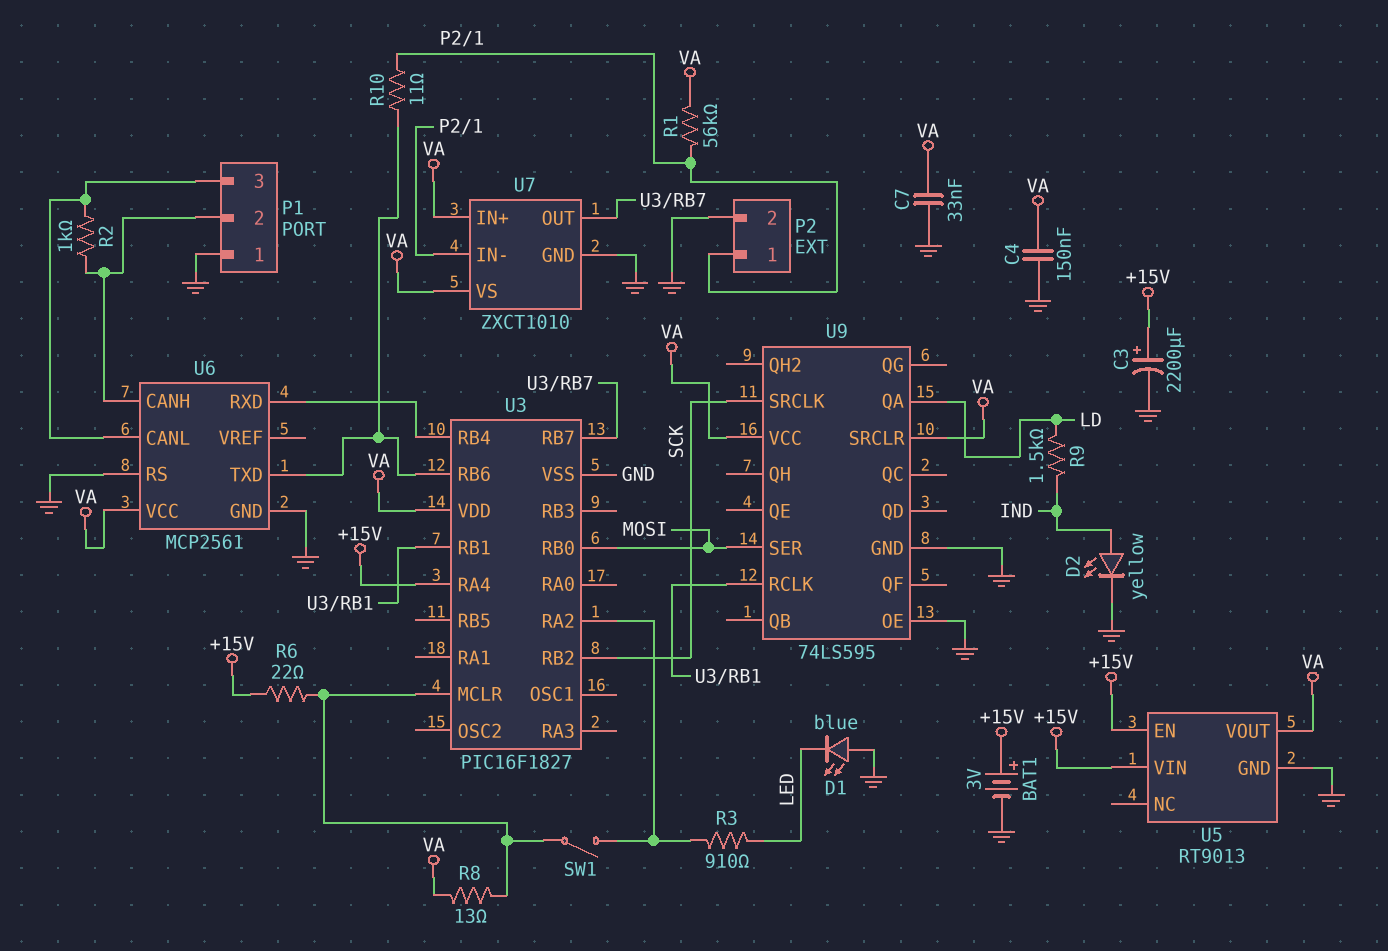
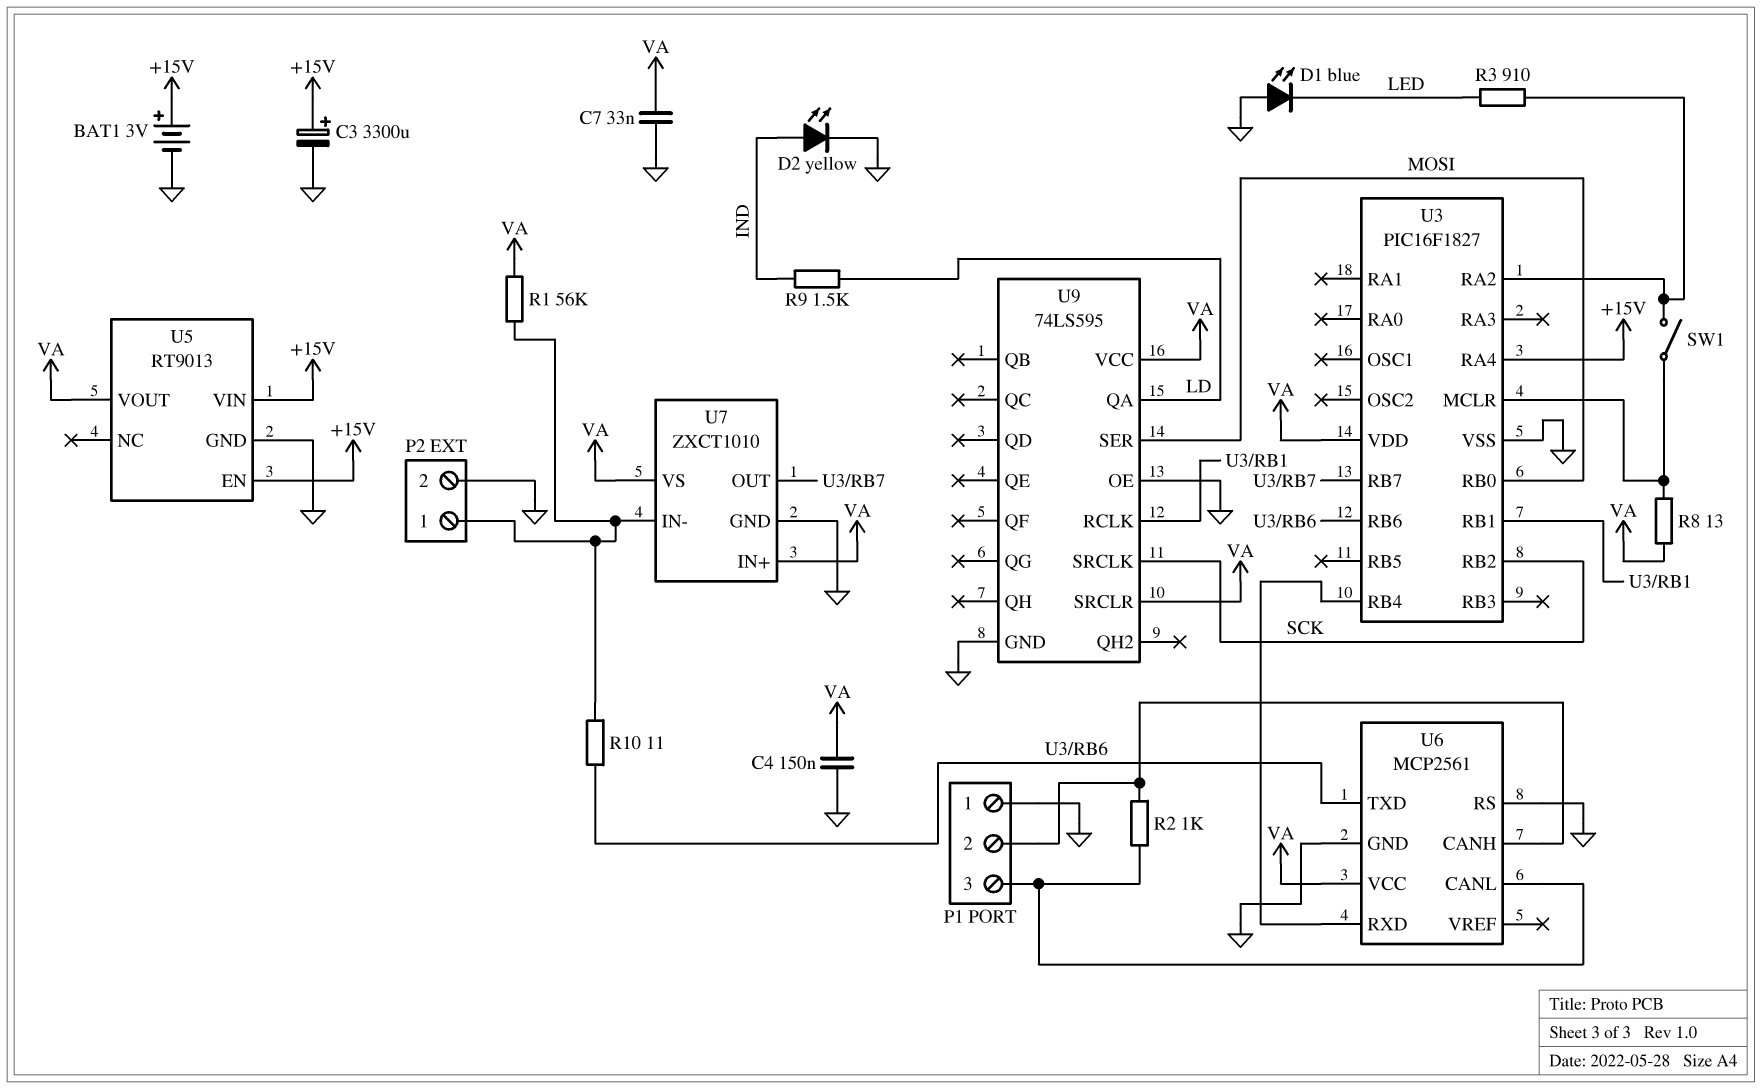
C3: 2200uF (plus +15V, minus GND) -> 3300uF (plus +15V, minus GND)
R6: 22 (+15V, U3/MCLR) -> none

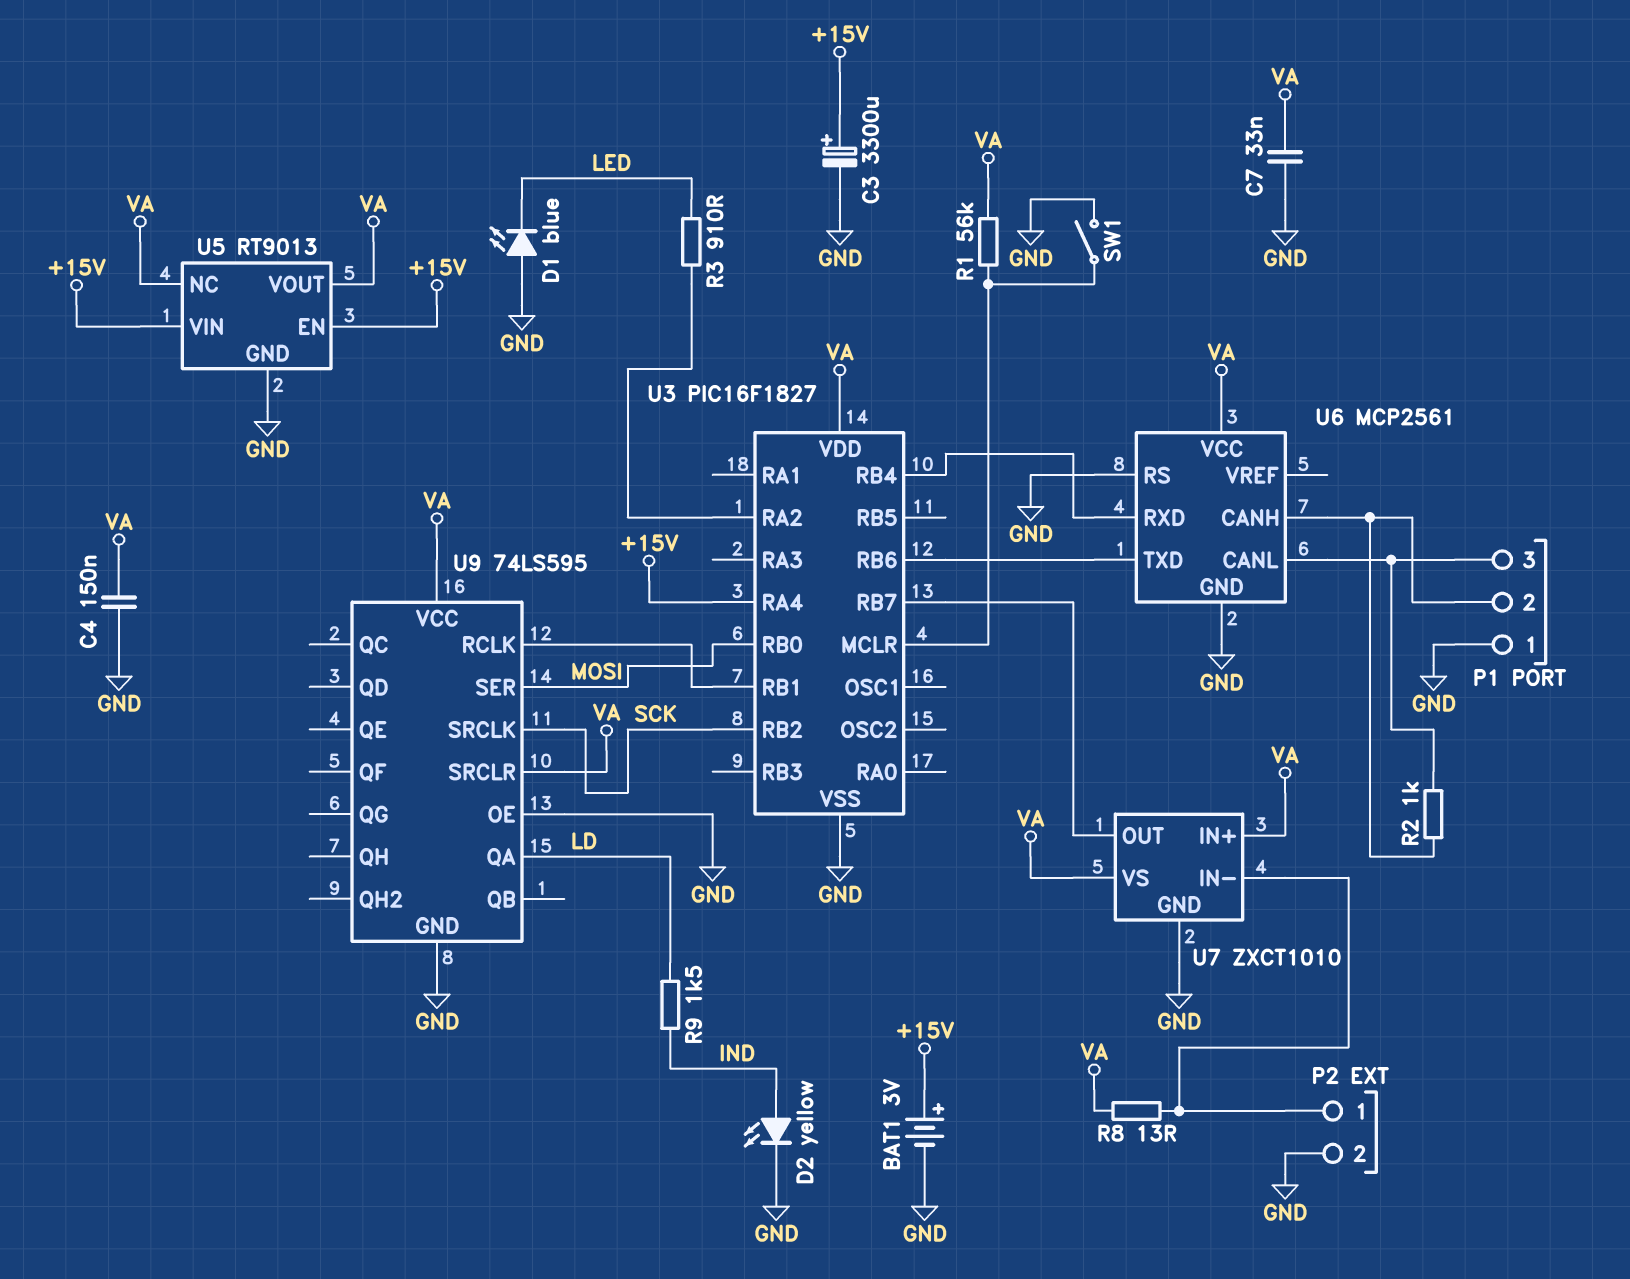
R1: 56k (P2/1, VA) -> 56k (U3/MCLR, VA)
R8: 13 (U3/MCLR, VA) -> 13 (P2/1, VA)
R10: 11 (P2/1, U3/RB6) -> none
SW1: switch (U3/MCLR, U3/RA2) -> switch (GND, U3/MCLR)
U5 pin NC: none -> VA

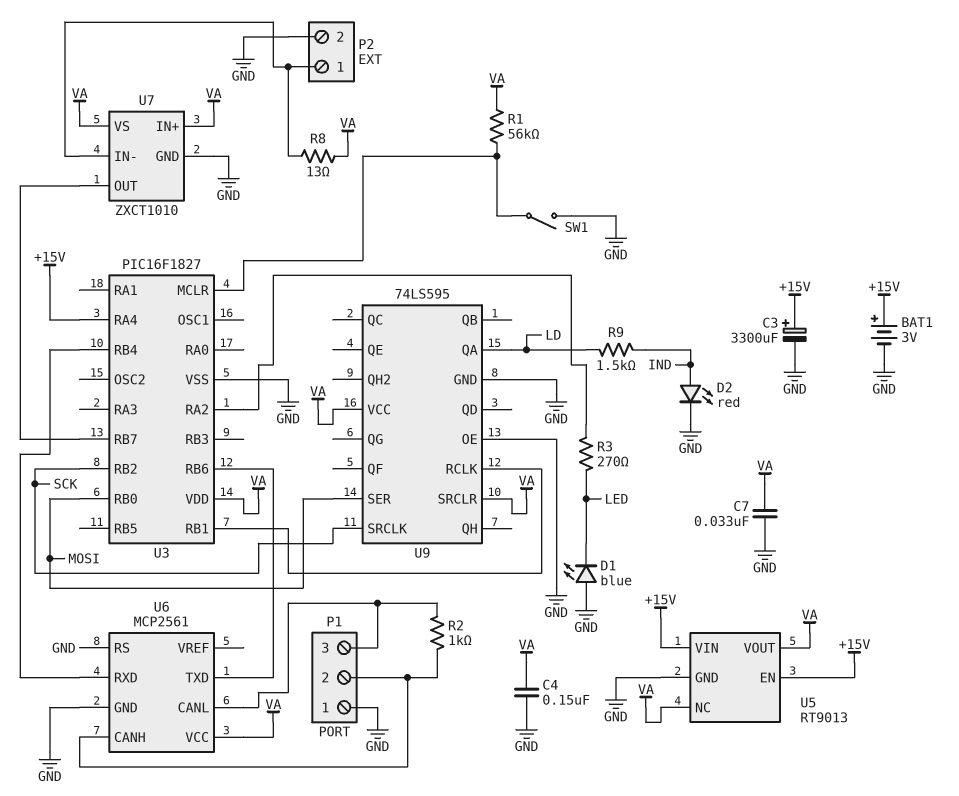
D2: LED yellow (A IND, K GND) -> LED red (A IND, K GND)
R3: 910 (LED, U3/RA2) -> 270 (LED, U3/RA2)

